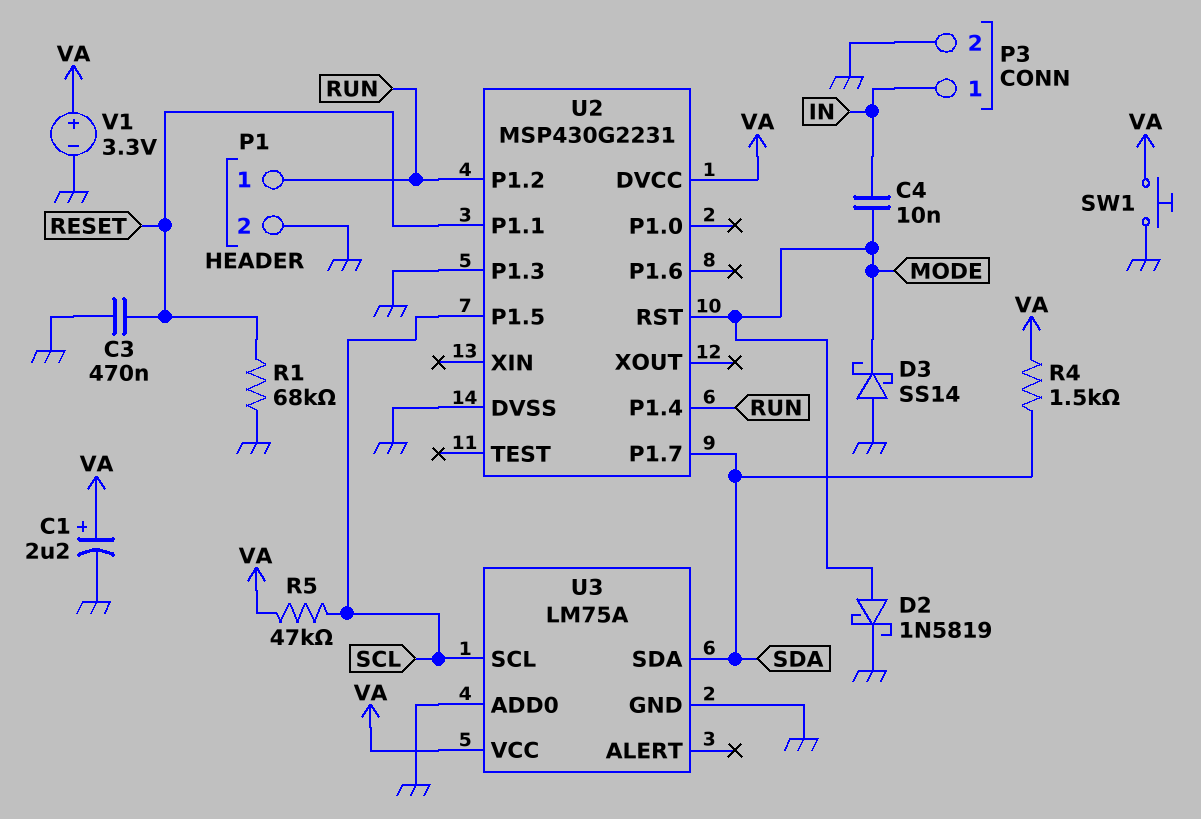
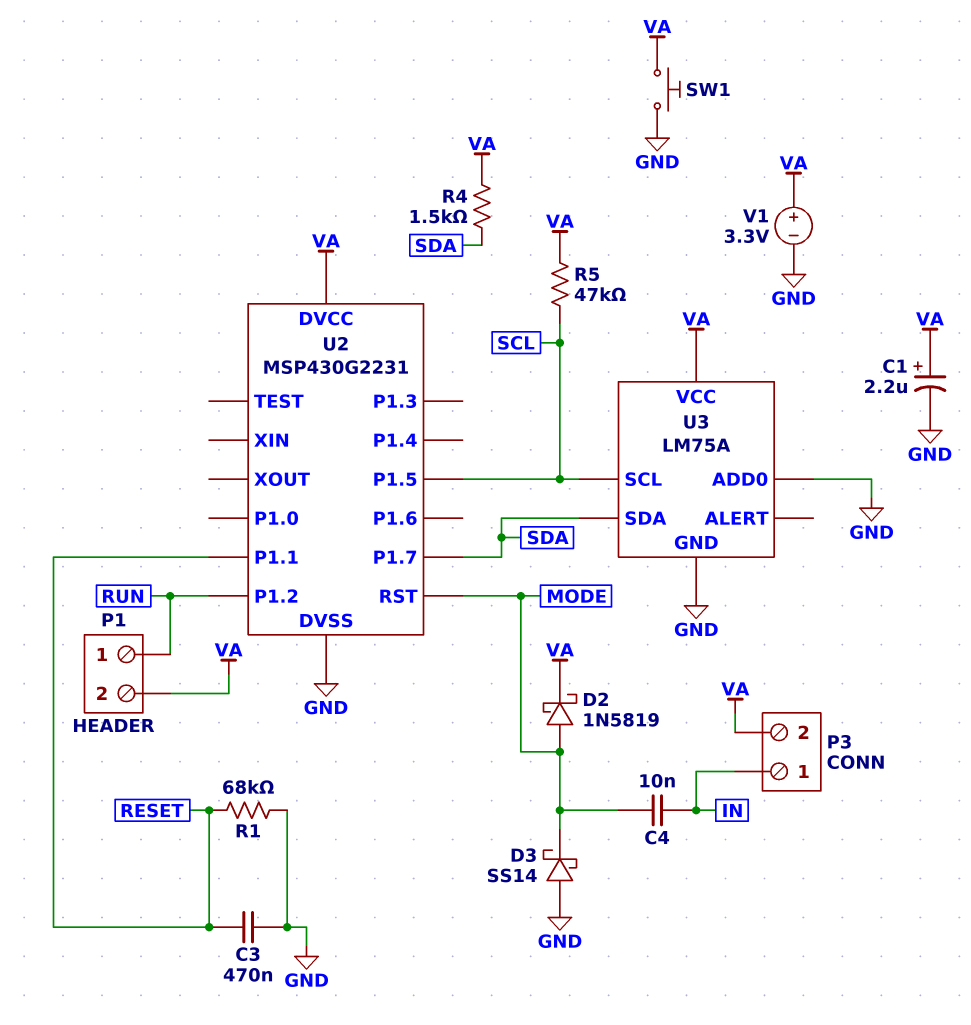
D2: schottky 1N5819 (A MODE, K GND) -> schottky 1N5819 (A MODE, K VA)
P1 pin 2: GND -> VA
P3 pin 2: GND -> VA
U2 pin P1.3: GND -> none
U2 pin P1.4: RUN -> none

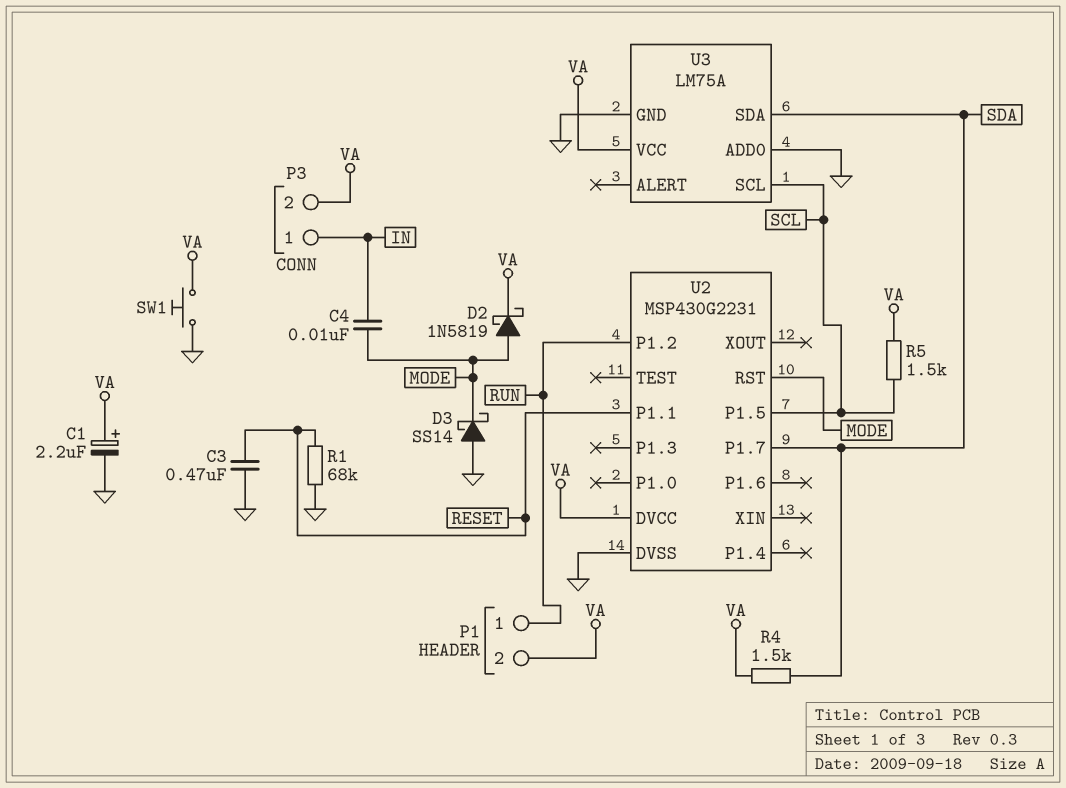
R5: 47k (SCL, VA) -> 1.5k (SCL, VA)
V1: 3.3V (plus VA, minus GND) -> none

